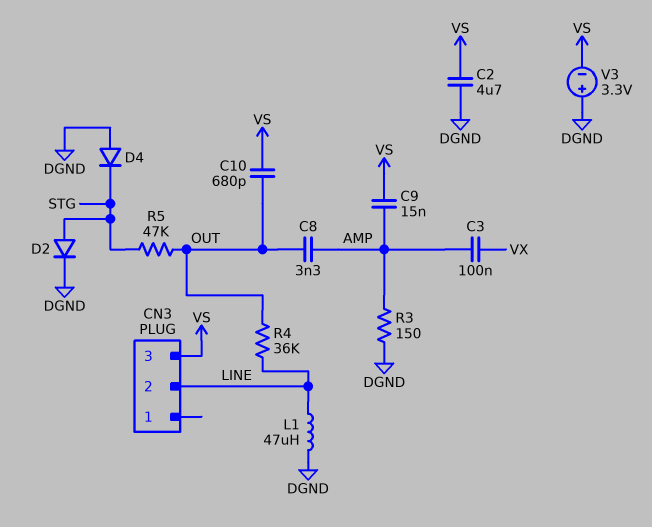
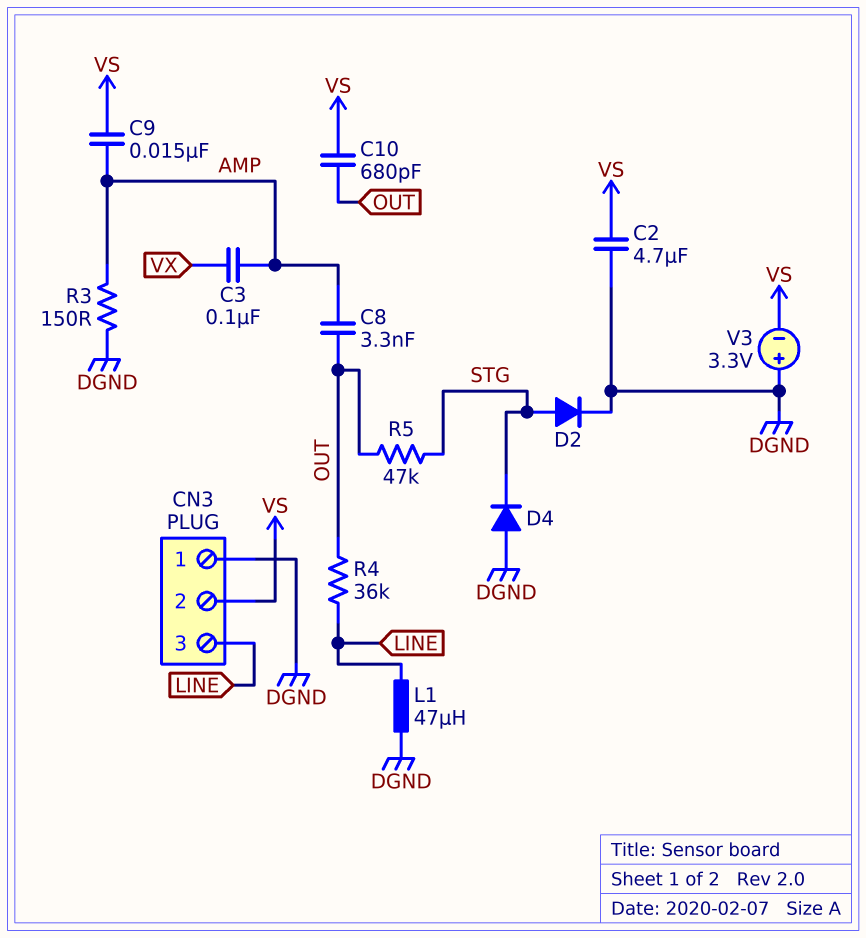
CN3 pin 1: none -> DGND
CN3 pin 2: LINE -> VS
CN3 pin 3: VS -> LINE

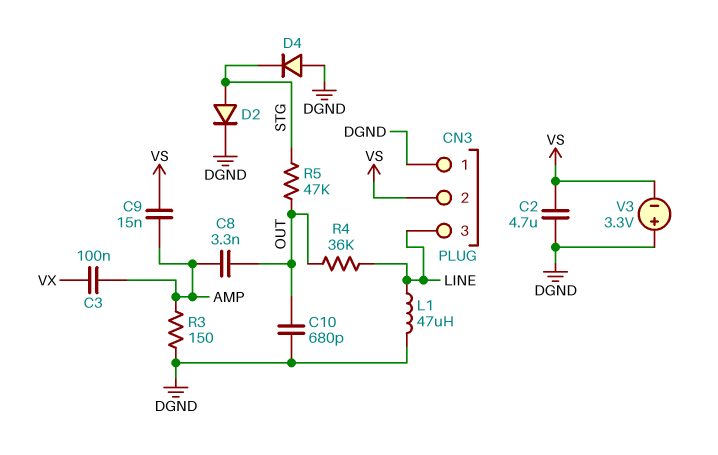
C10: 680pF (OUT, VS) -> 680pF (DGND, OUT)

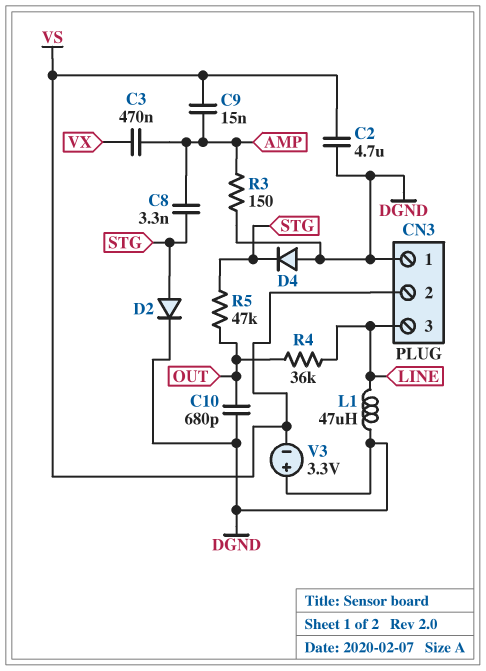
C3: 100nF (AMP, VX) -> 470nF (AMP, VX)
C8: 3.3nF (AMP, OUT) -> 3.3nF (AMP, STG)

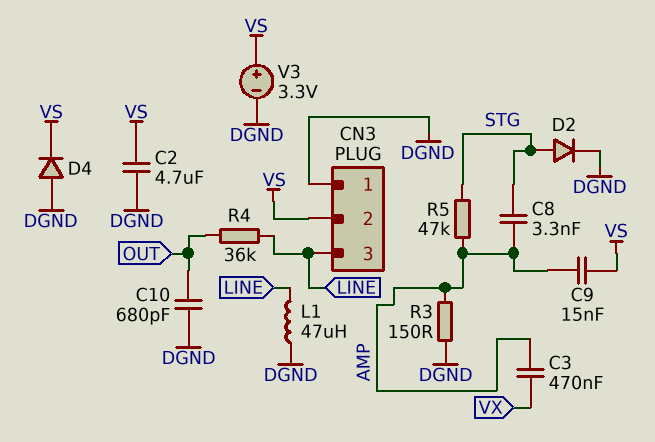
D4: diode (A DGND, K STG) -> diode (A DGND, K VS)
R5: 47k (OUT, STG) -> 47k (AMP, STG)
V3: 3.3V (plus DGND, minus VS) -> 3.3V (plus VS, minus DGND)

